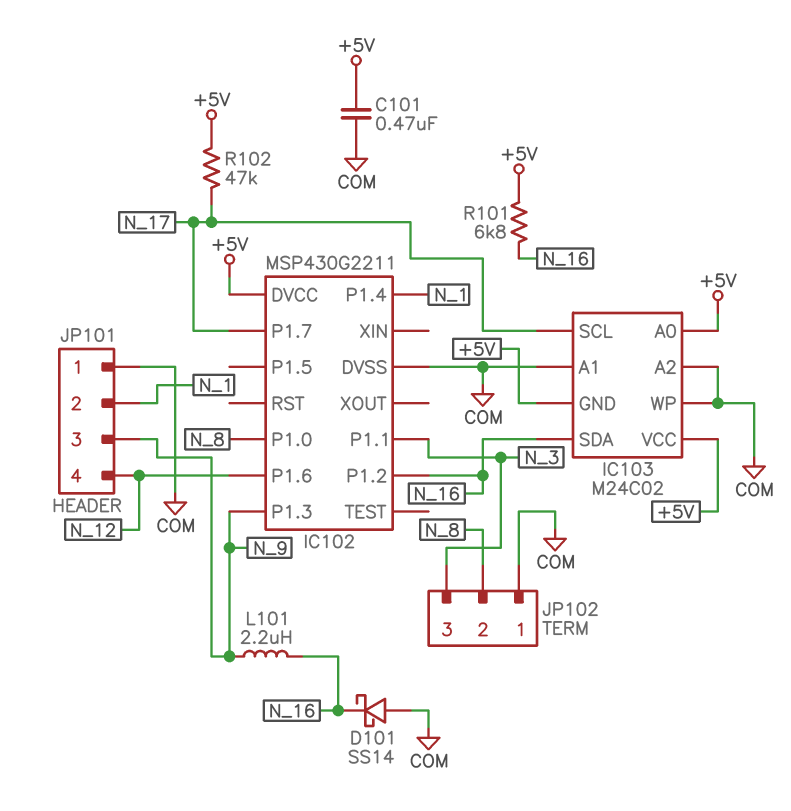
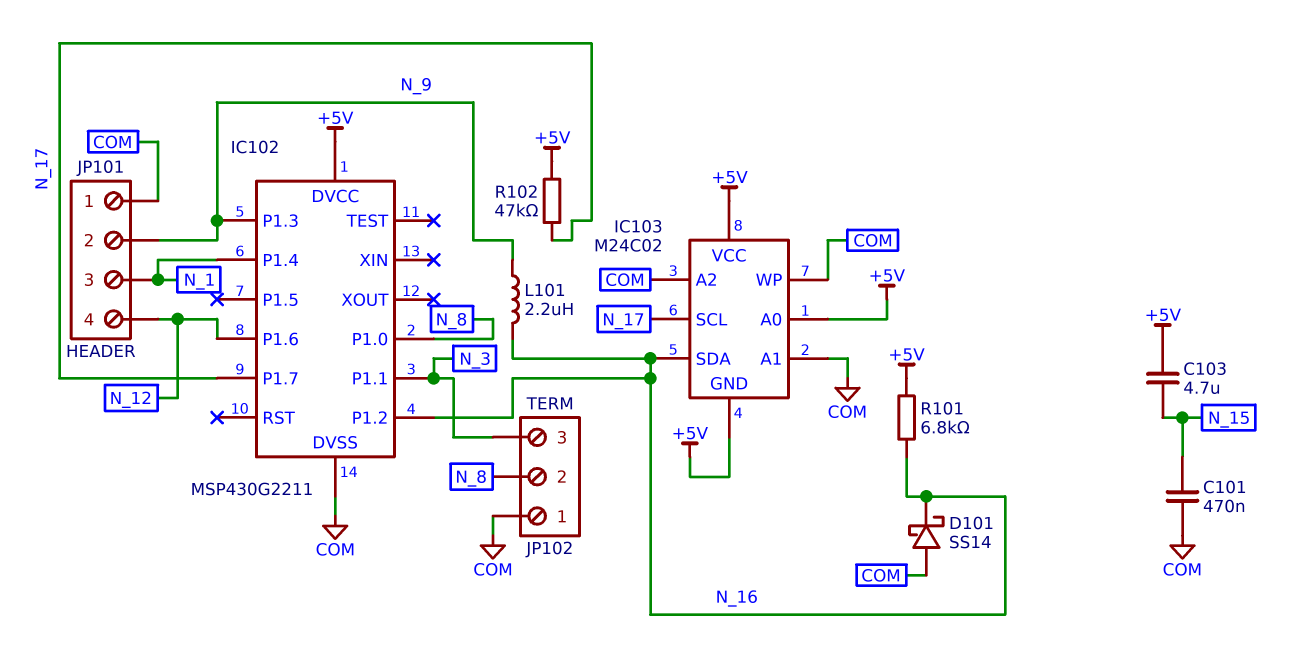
C101: 470nF (+5V, COM) -> 470nF (COM, N_15)
C103: none -> 4.7uF (+5V, N_15)
JP101 pin 2: N_1 -> N_9
JP101 pin 3: N_9 -> N_1

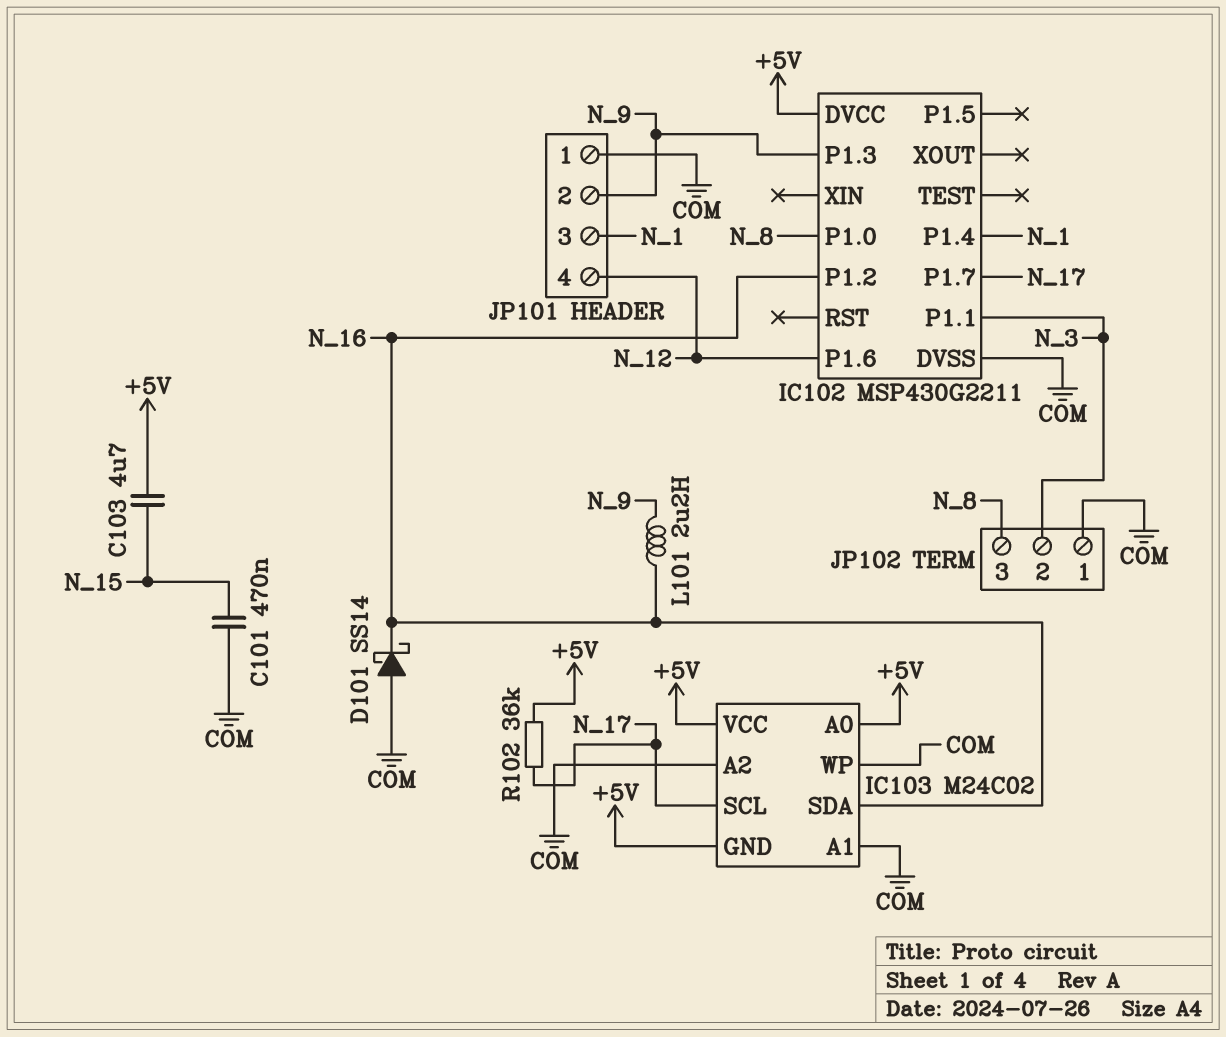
JP102 pin 2: N_8 -> N_3
JP102 pin 3: N_3 -> N_8
R101: 6.8k (+5V, N_16) -> none
R102: 47k (+5V, N_17) -> 36k (+5V, N_17)

